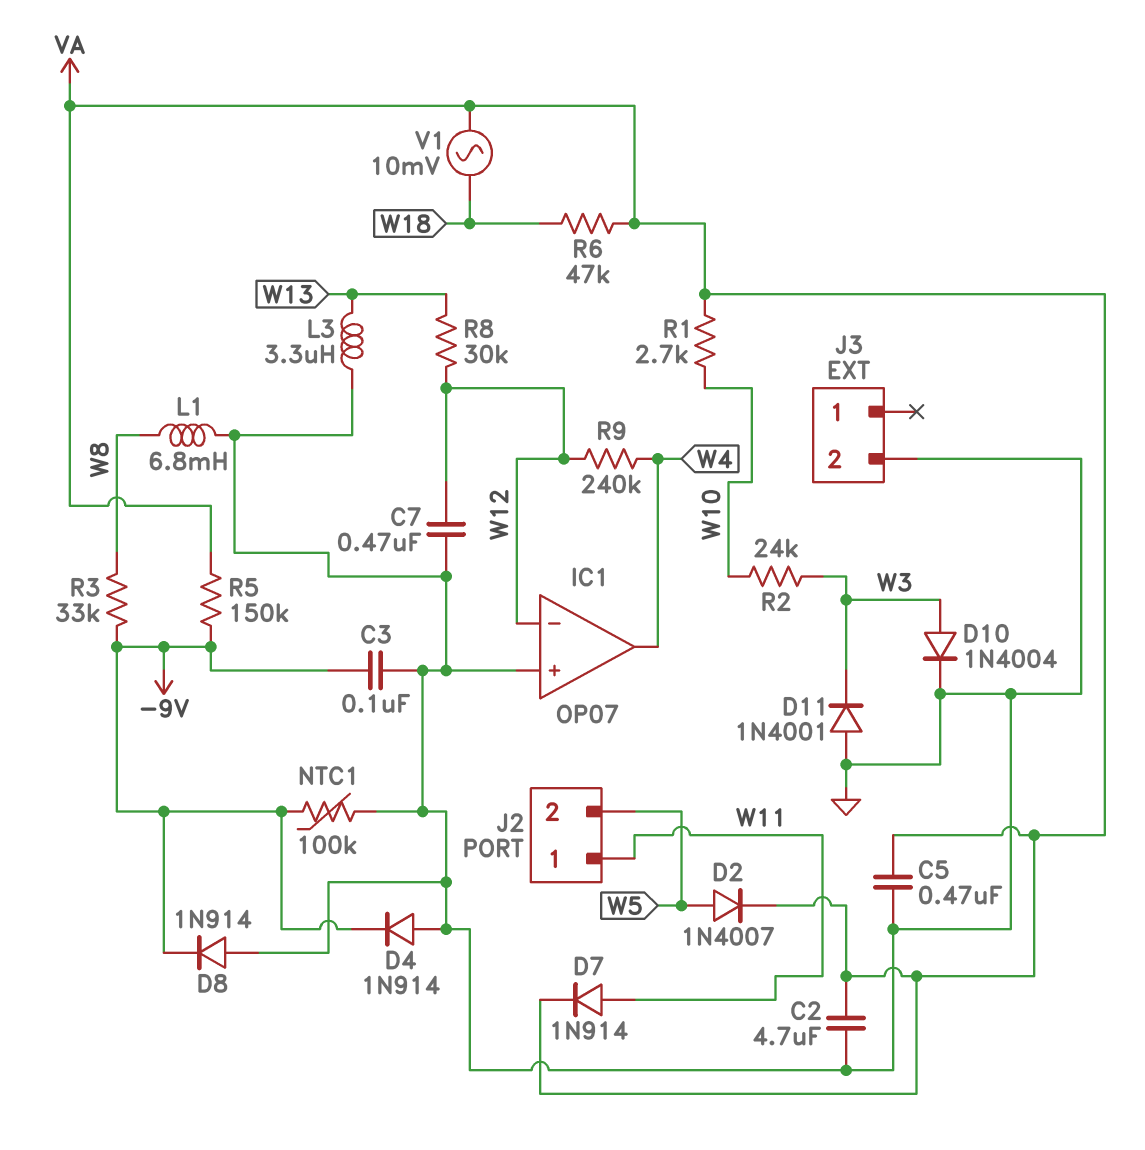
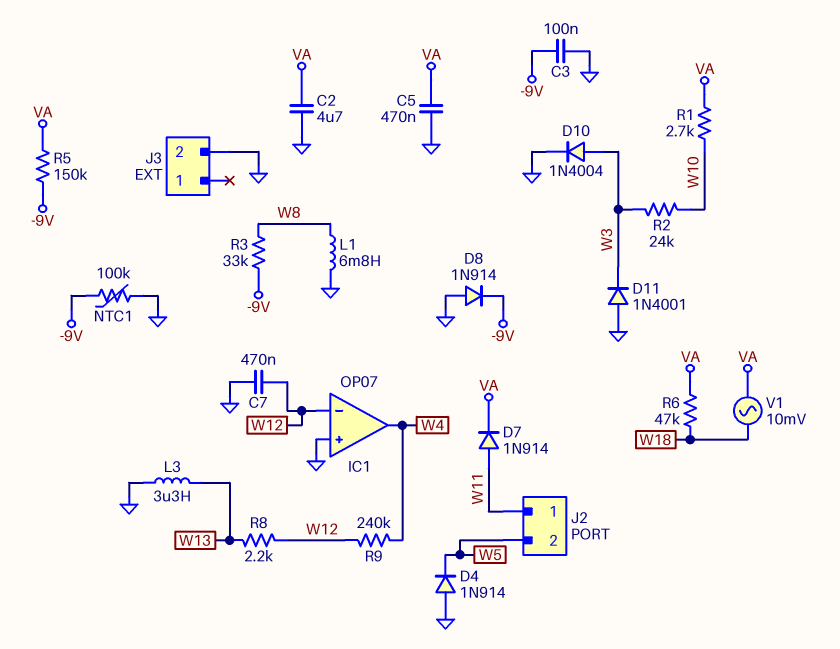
D2: diode 1N4007 (A W5, K VA) -> none
D4: diode 1N914 (A GND, K -9V) -> diode 1N914 (A GND, K W5)
R8: 30k (W12, W13) -> 2.2k (W12, W13)

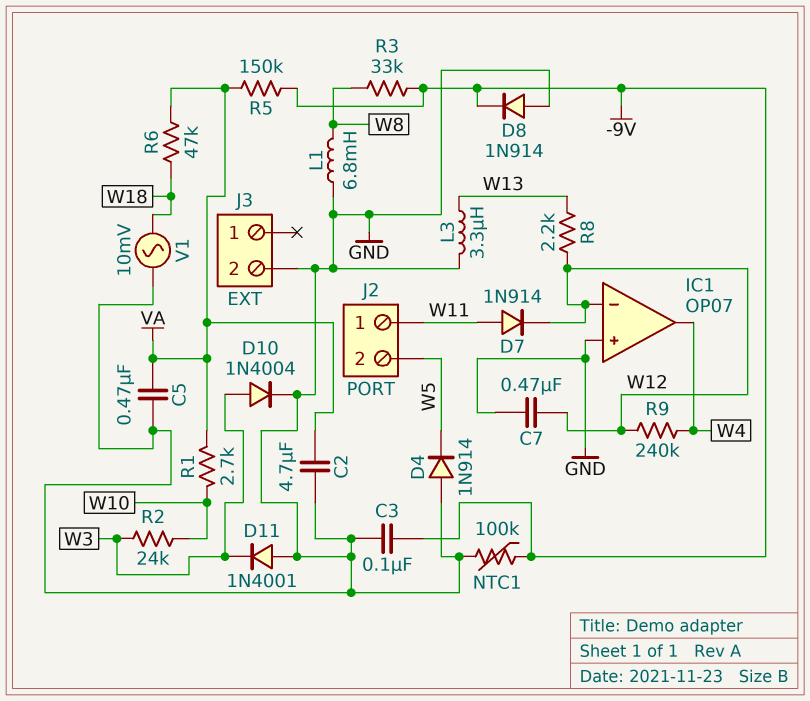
D7: diode 1N914 (A W11, K VA) -> diode 1N914 (A W11, K W12)
V1: AC 10mV (VA, W18) -> AC 10mV (GND, W18)

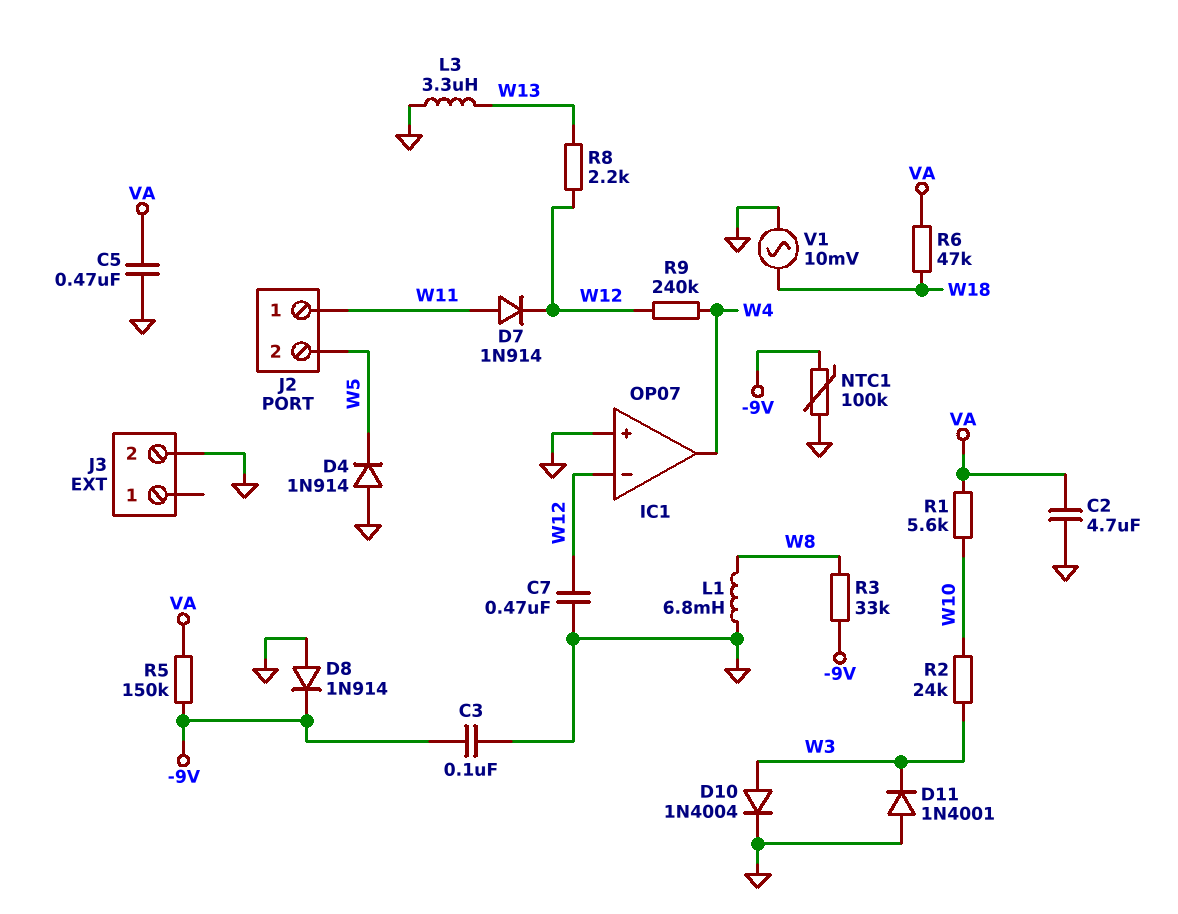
R1: 2.7k (VA, W10) -> 5.6k (VA, W10)

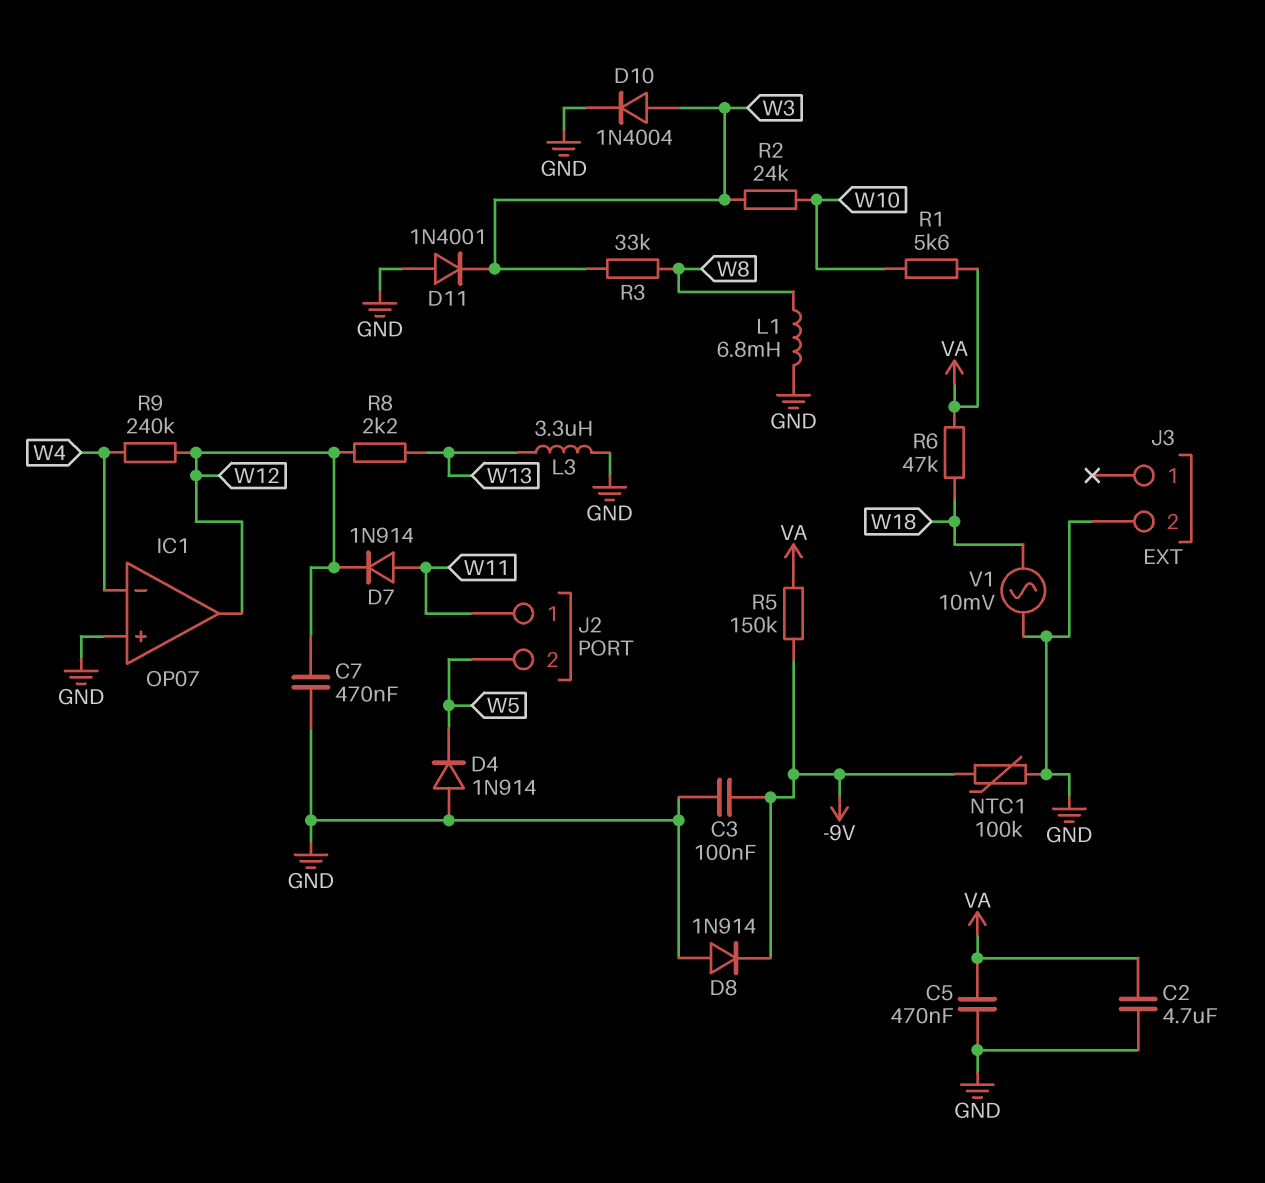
IC1 pin in-: W12 -> W4
IC1 pin out: W4 -> W12
R3: 33k (-9V, W8) -> 33k (W3, W8)

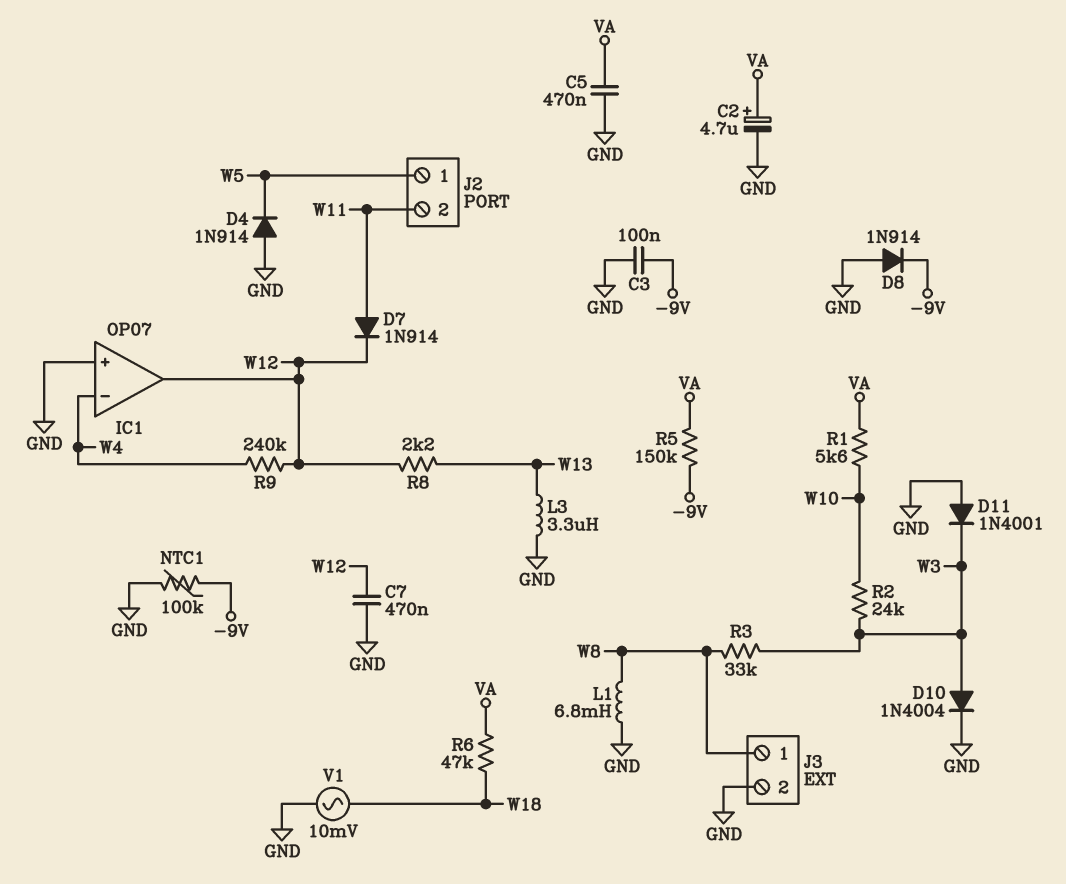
C2: 4.7uF (GND, VA) -> 4.7uF (plus VA, minus GND)
J2 pin 1: W11 -> W5
J2 pin 2: W5 -> W11
J3 pin 1: none -> W8

